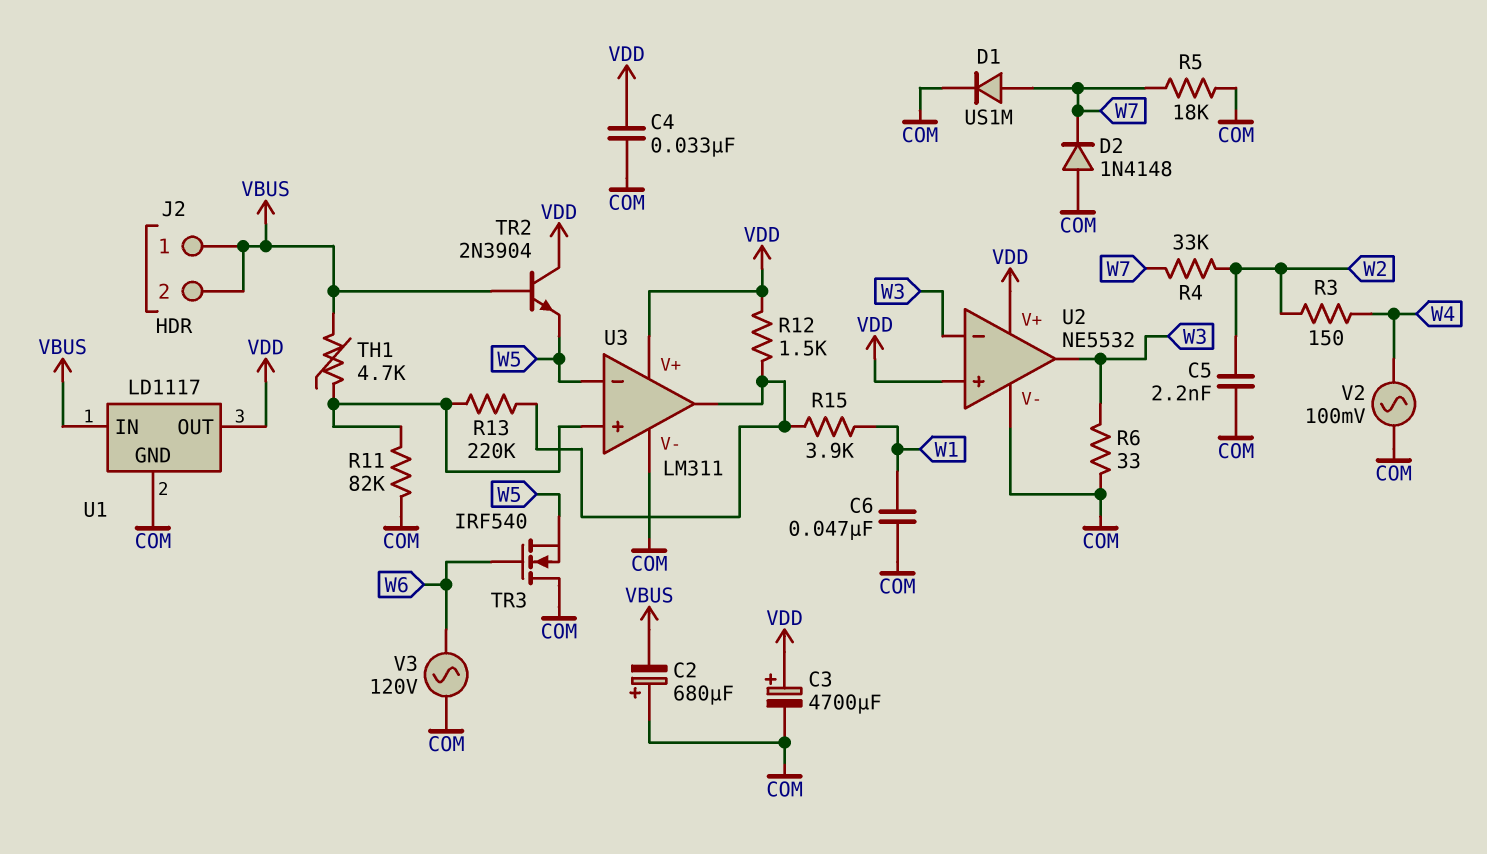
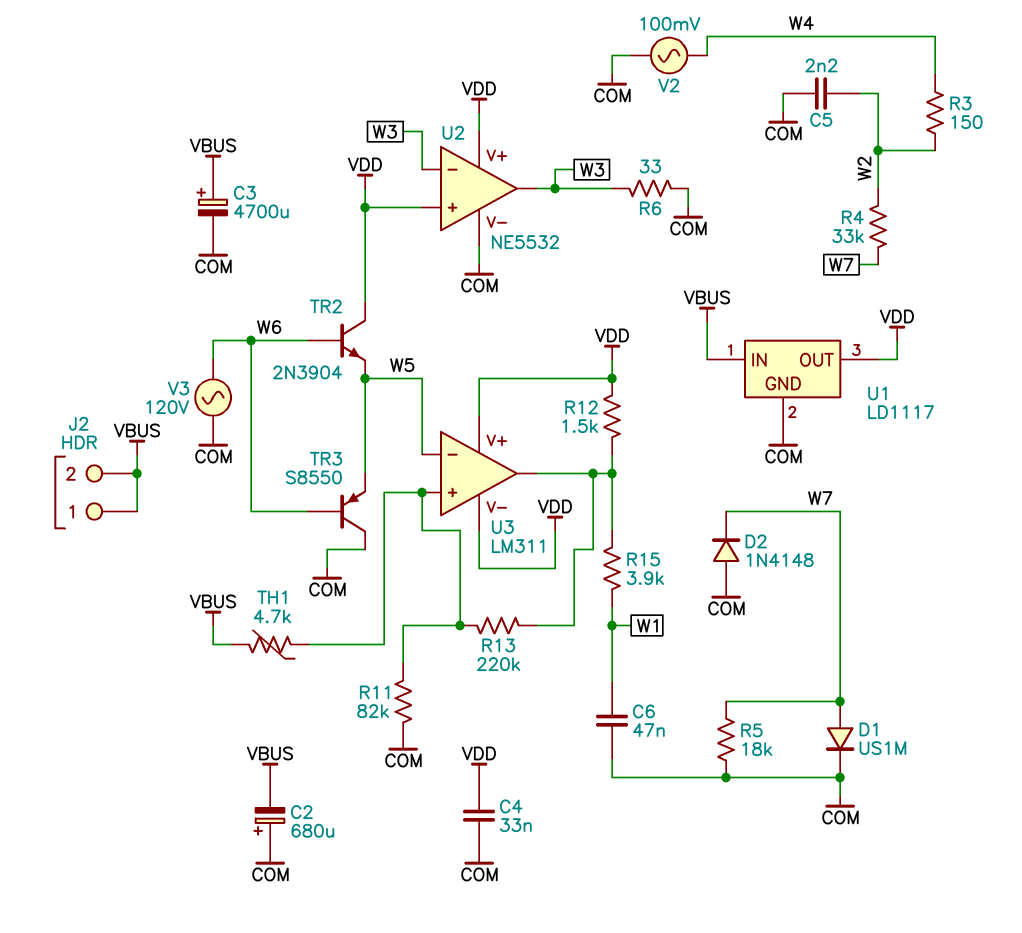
C3: 4700uF (plus VDD, minus COM) -> 4700uF (plus VBUS, minus COM)
TR2: NPN 2N3904 (B VBUS, C VDD, E W5) -> NPN 2N3904 (B W6, C VDD, E W5)
TR3: NMOS IRF540 (G W6, D COM, S W5) -> PNP S8550 (B W6, C COM, E W5)
U3 pin V-: COM -> VDD

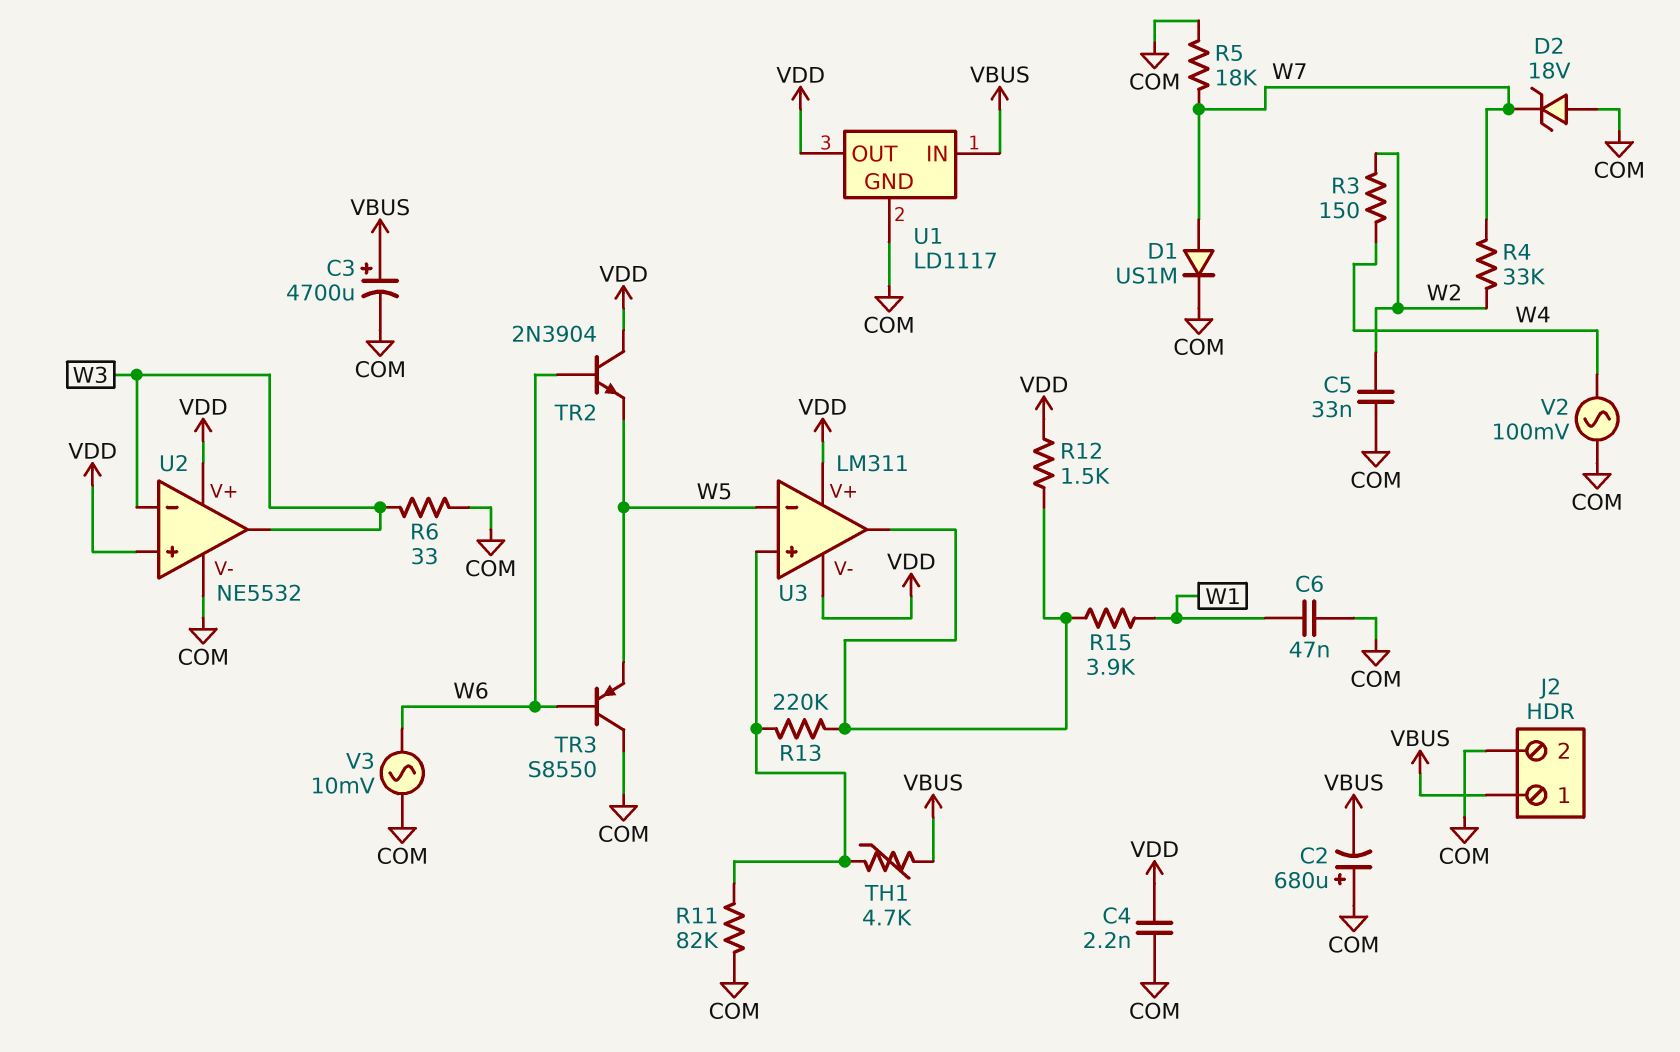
C4: 33nF (COM, VDD) -> 2.2nF (COM, VDD)
C5: 2.2nF (COM, W2) -> 33nF (COM, W2)
D2: diode 1N4148 (A COM, K W7) -> zener 18V (A COM, K W7)
J2 pin 2: VBUS -> COM
V3: AC 120V (COM, W6) -> AC 10mV (COM, W6)

